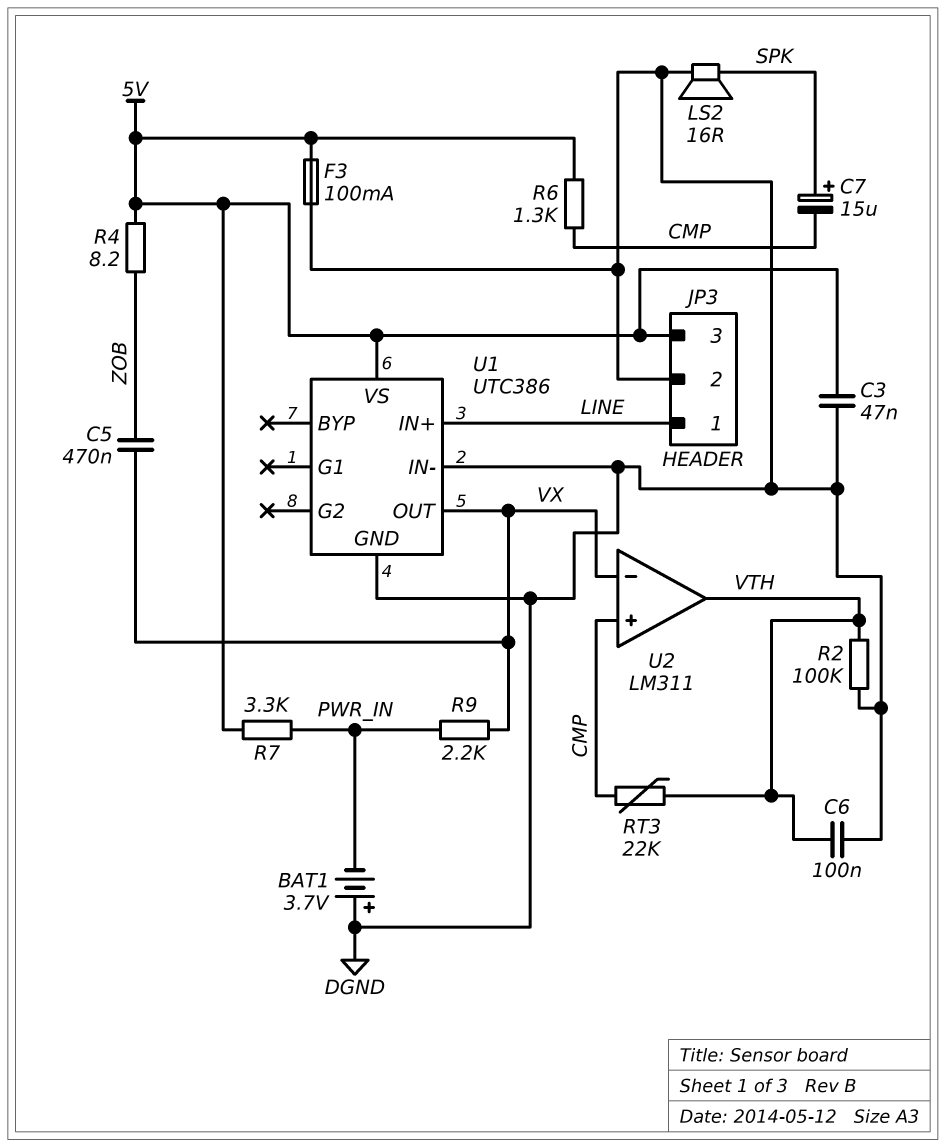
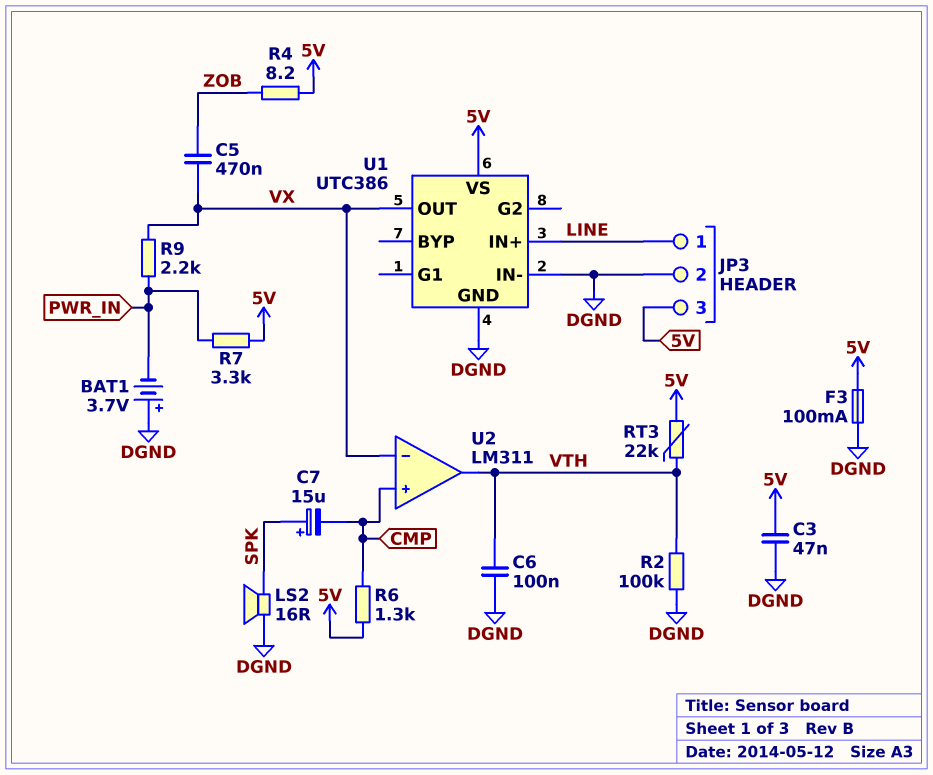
RT3: 22k (CMP, VTH) -> 22k (5V, VTH)

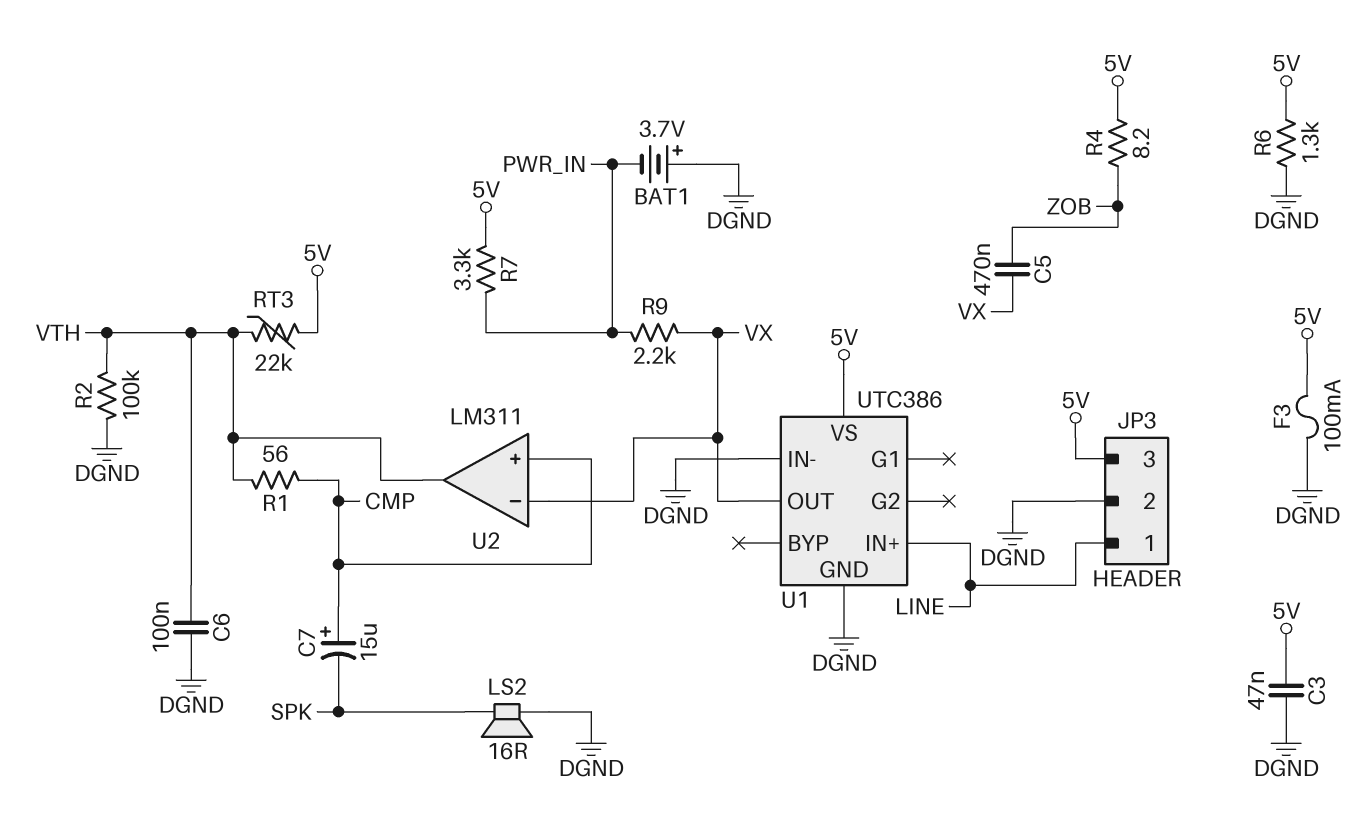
C7: 15uF (plus SPK, minus CMP) -> 15uF (plus CMP, minus SPK)
R1: none -> 56 (CMP, VTH)
R6: 1.3k (5V, CMP) -> 1.3k (5V, DGND)

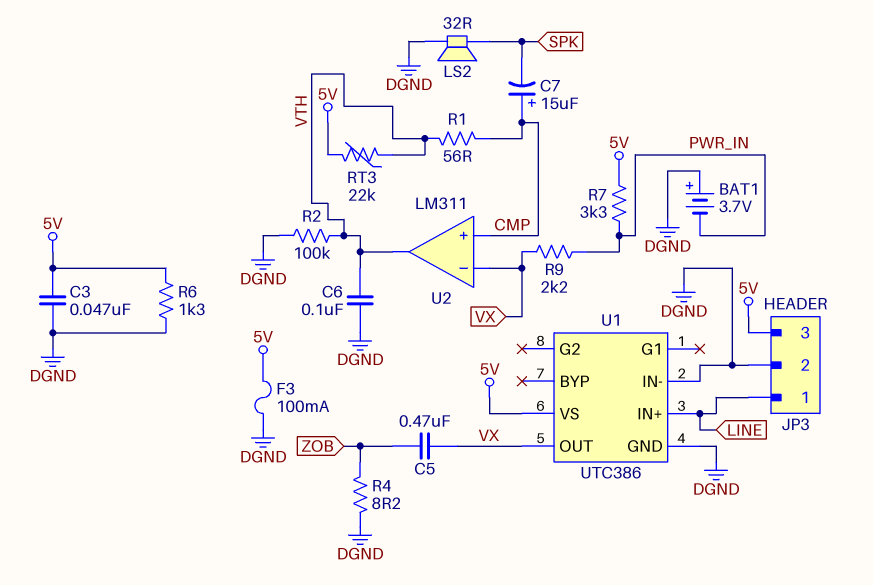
LS2: speaker 16R (DGND, SPK) -> speaker 32R (DGND, SPK)
R4: 8.2 (5V, ZOB) -> 8.2 (DGND, ZOB)

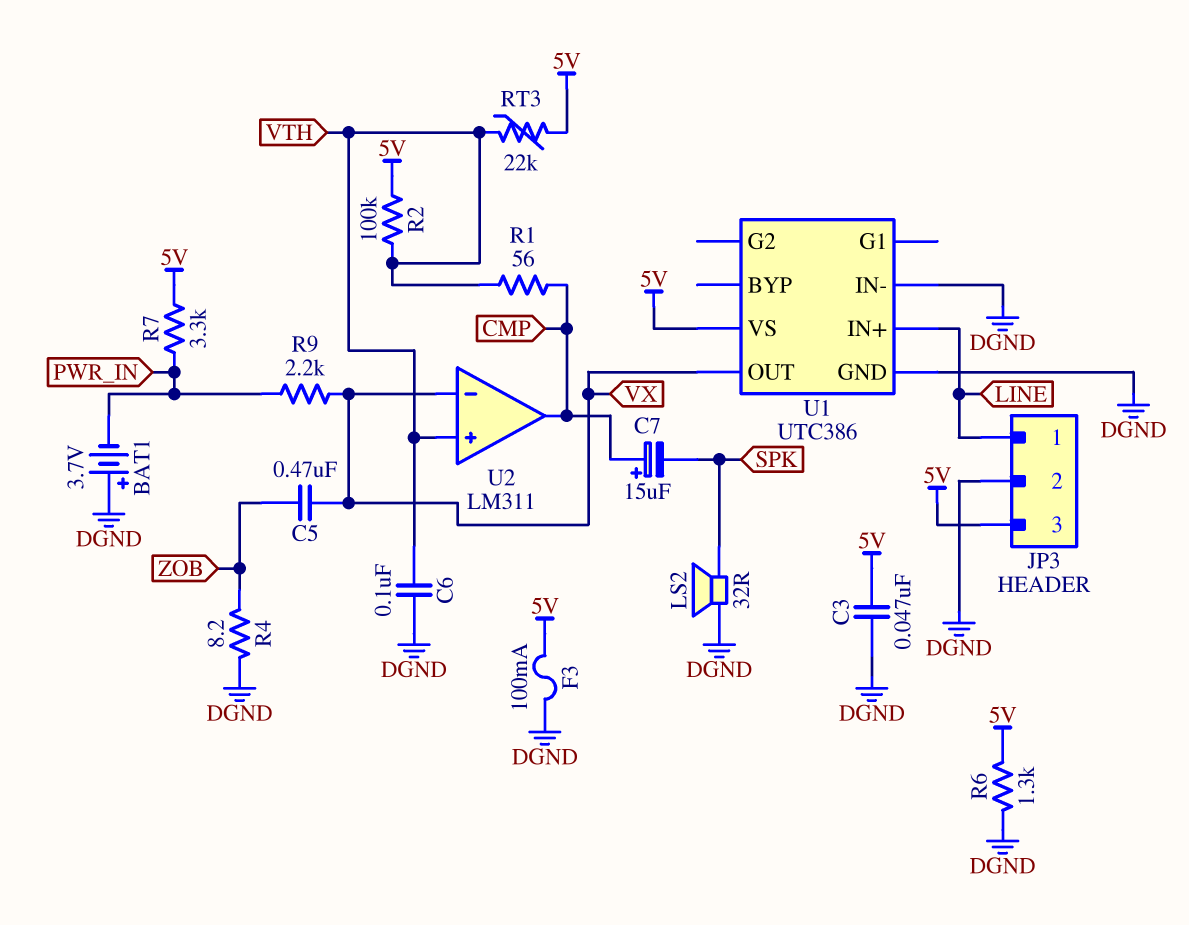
R2: 100k (DGND, VTH) -> 100k (5V, VTH)
U2 pin in+: CMP -> VTH
U2 pin out: VTH -> CMP

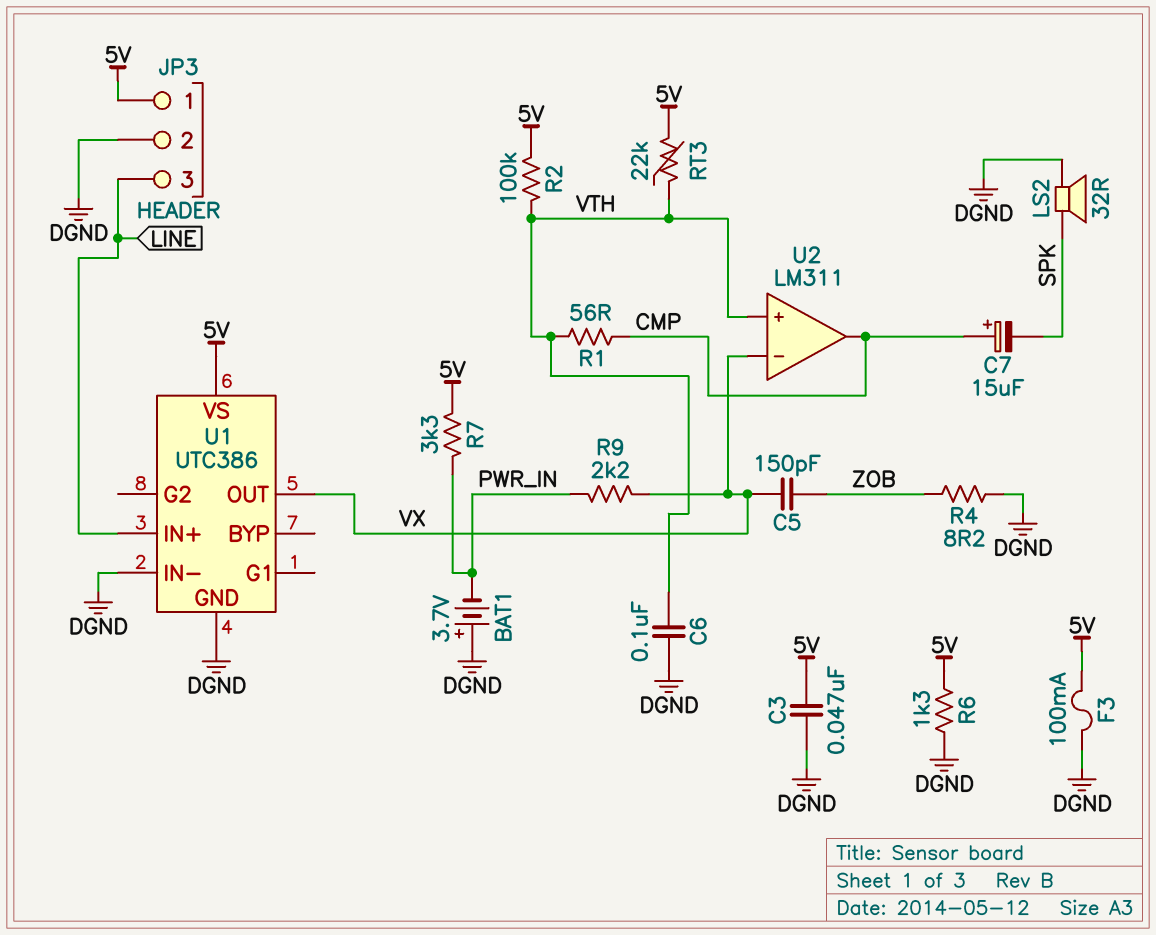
C5: 470nF (VX, ZOB) -> 150pF (VX, ZOB)
JP3 pin 1: LINE -> 5V
JP3 pin 3: 5V -> LINE

